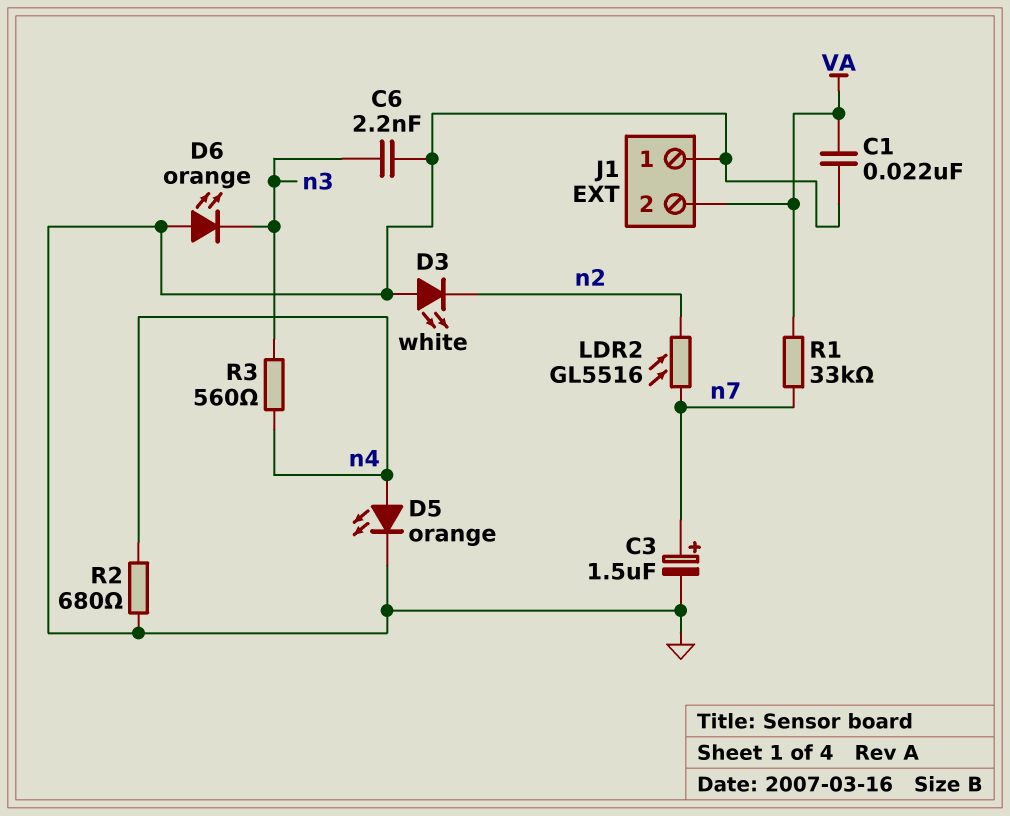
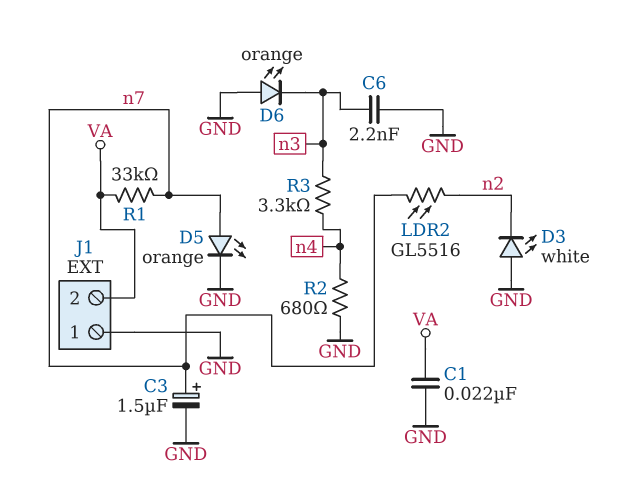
D5: LED orange (A n4, K GND) -> LED orange (A n7, K GND)
R3: 560 (n3, n4) -> 3.3k (n3, n4)

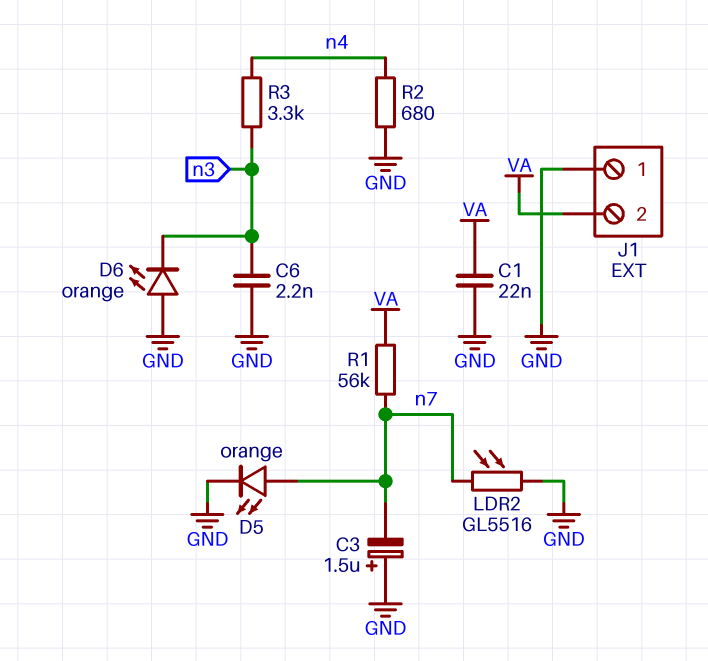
C3: 1.5uF (plus n7, minus GND) -> 1.5uF (plus GND, minus n7)
D3: LED white (A GND, K n2) -> none
LDR2: GL5516 (n2, n7) -> GL5516 (GND, n7)
R1: 33k (VA, n7) -> 56k (VA, n7)

